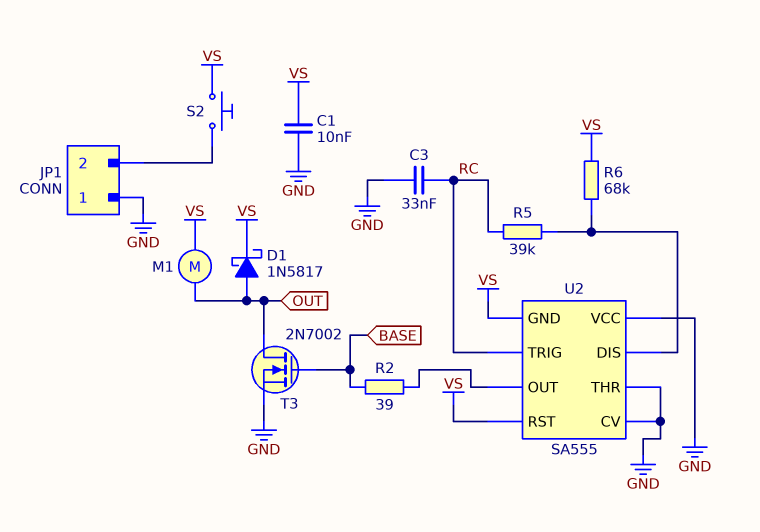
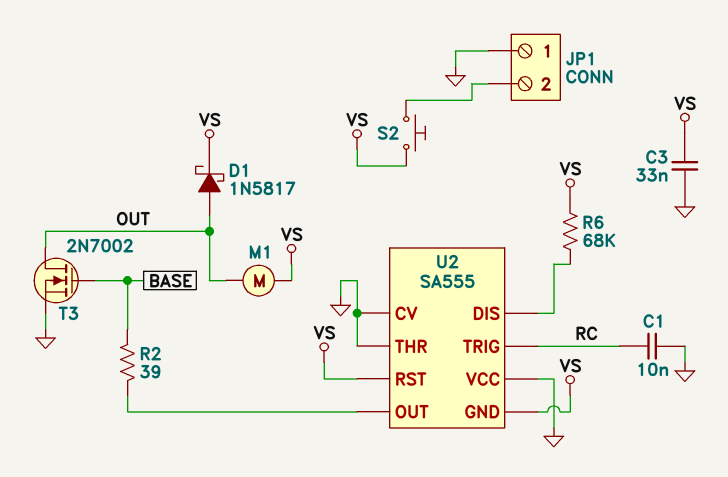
C1: 10nF (GND, VS) -> 10nF (GND, RC)
C3: 33nF (GND, RC) -> 33nF (GND, VS)
R5: 39k (RC, U2/DIS) -> none

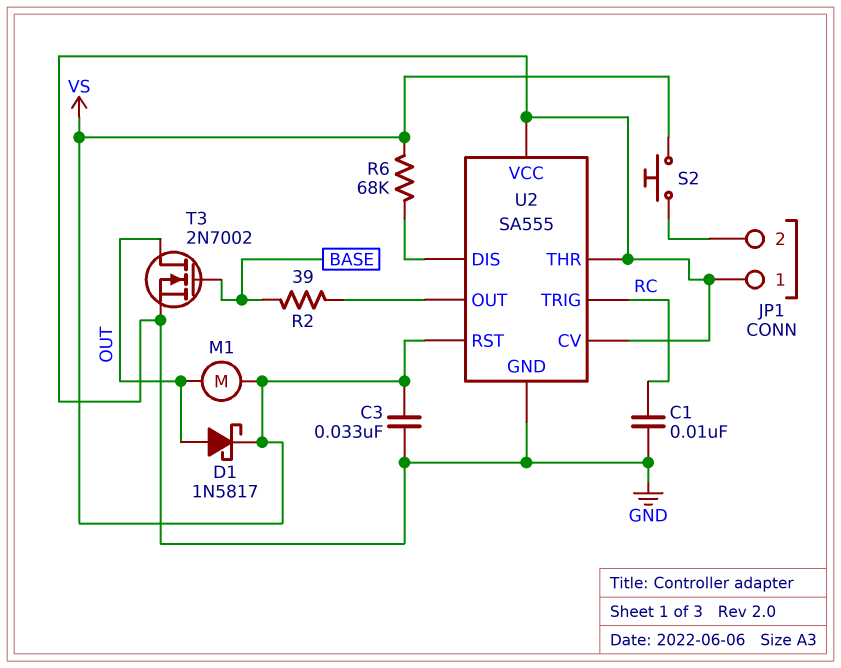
U2 pin GND: VS -> GND

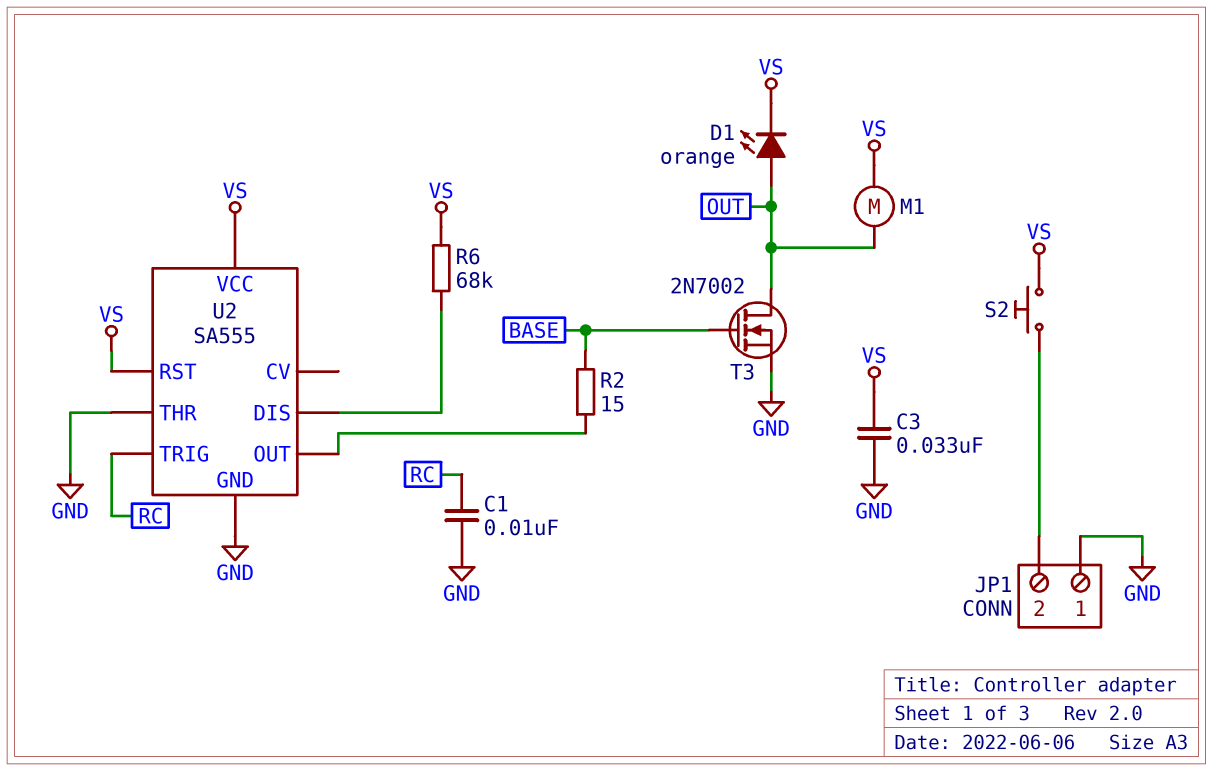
D1: schottky 1N5817 (A OUT, K VS) -> LED orange (A OUT, K VS)
R2: 39 (BASE, U2/OUT) -> 15 (BASE, U2/OUT)
U2 pin CV: GND -> none
U2 pin VCC: GND -> VS

